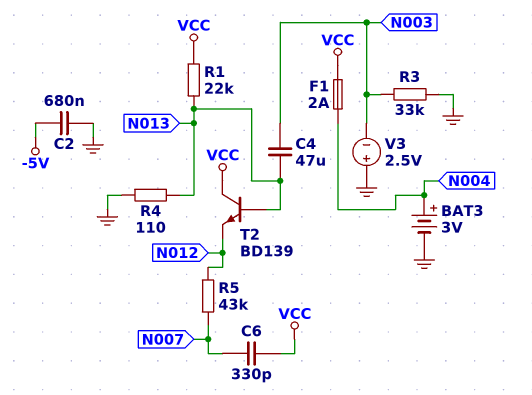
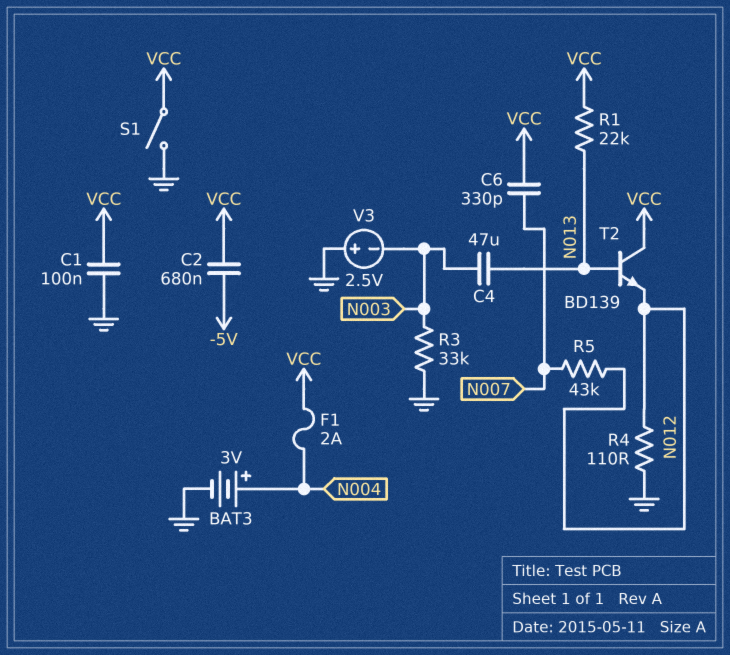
C1: none -> 100nF (GND, VCC)
C2: 680nF (-5V, GND) -> 680nF (-5V, VCC)
R4: 110 (GND, N013) -> 110 (GND, N012)
S1: none -> switch (GND, VCC)

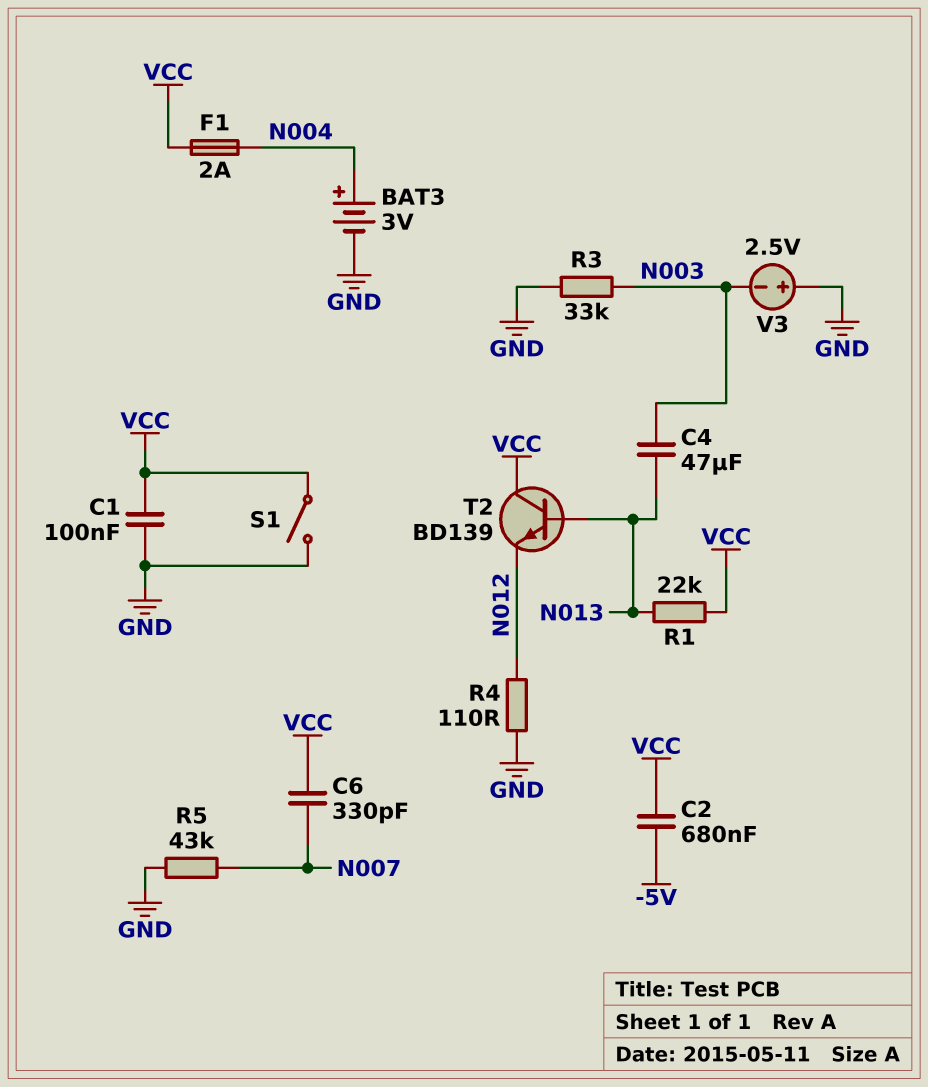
R5: 43k (N007, N012) -> 43k (GND, N007)

